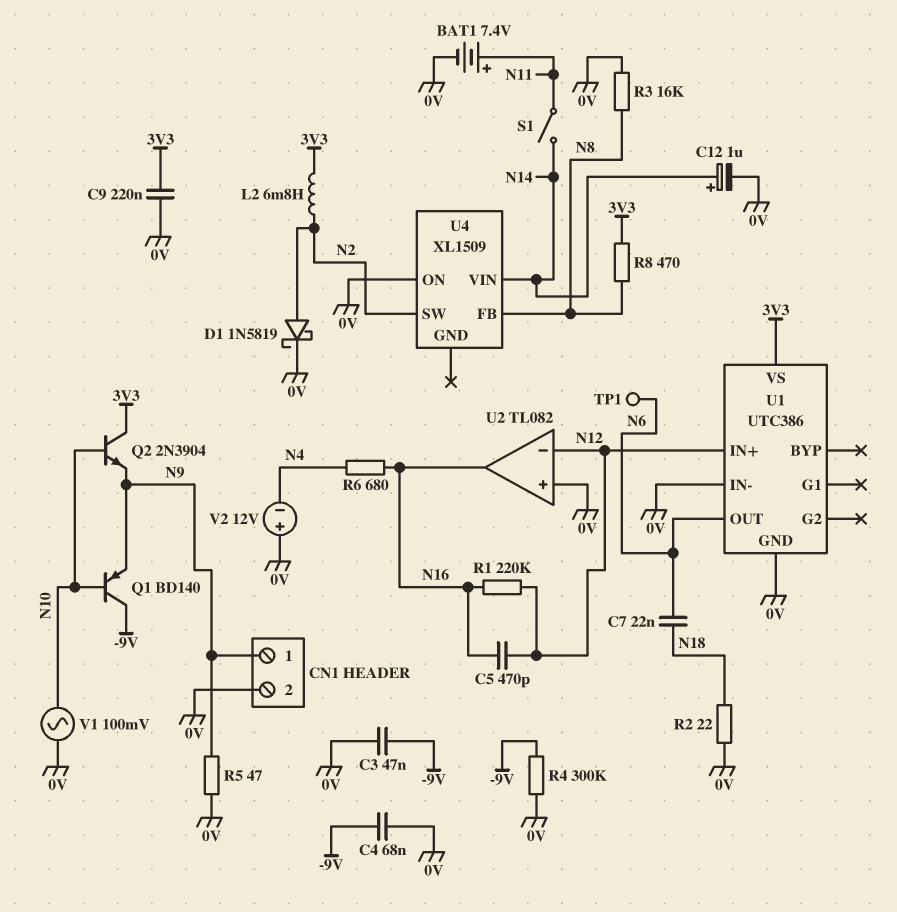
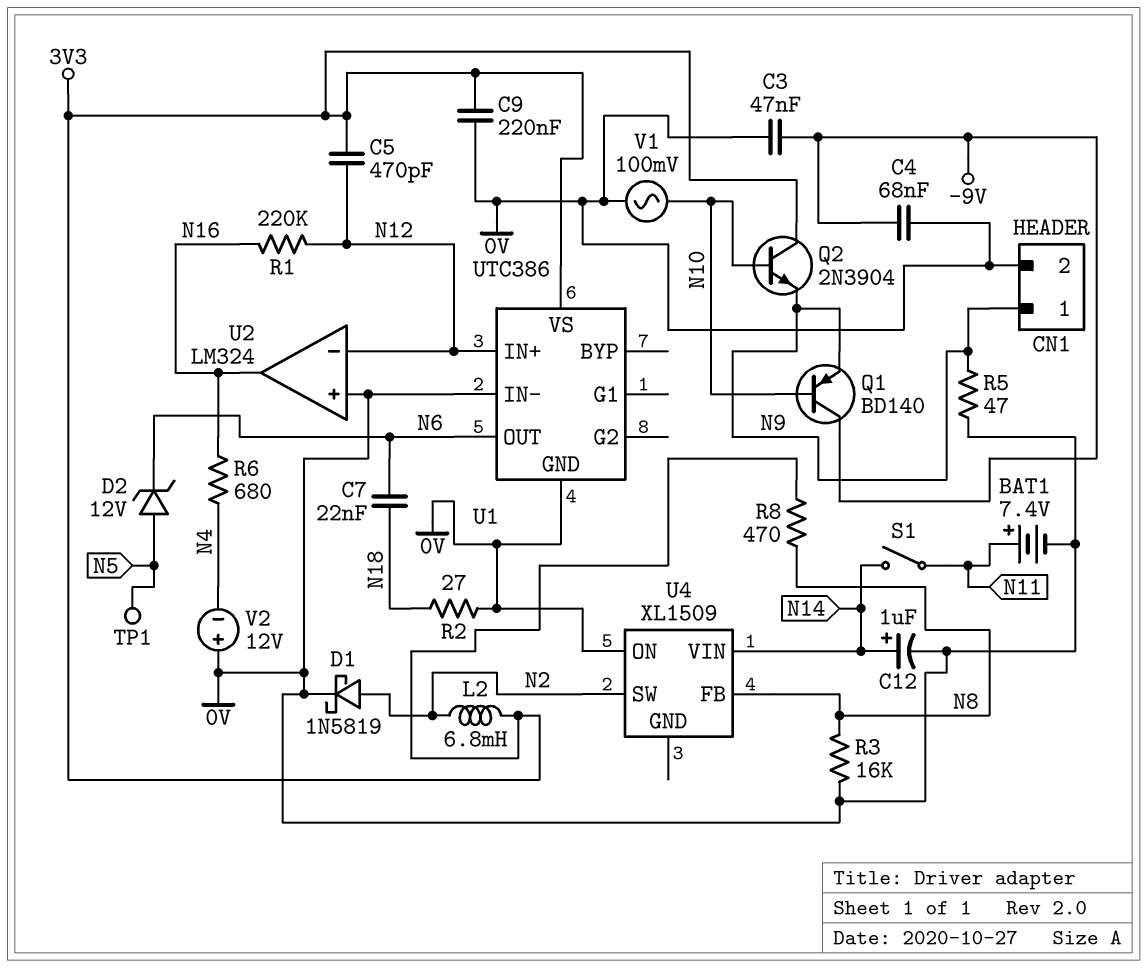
C5: 470pF (N12, N16) -> 470pF (3V3, N12)
D2: none -> zener 12V (A N5, K N6)
R2: 22 (0V, N18) -> 27 (0V, N18)
R4: 300k (-9V, 0V) -> none
TP1: test point (N6) -> test point (N5)
U2: TL082 -> LM324

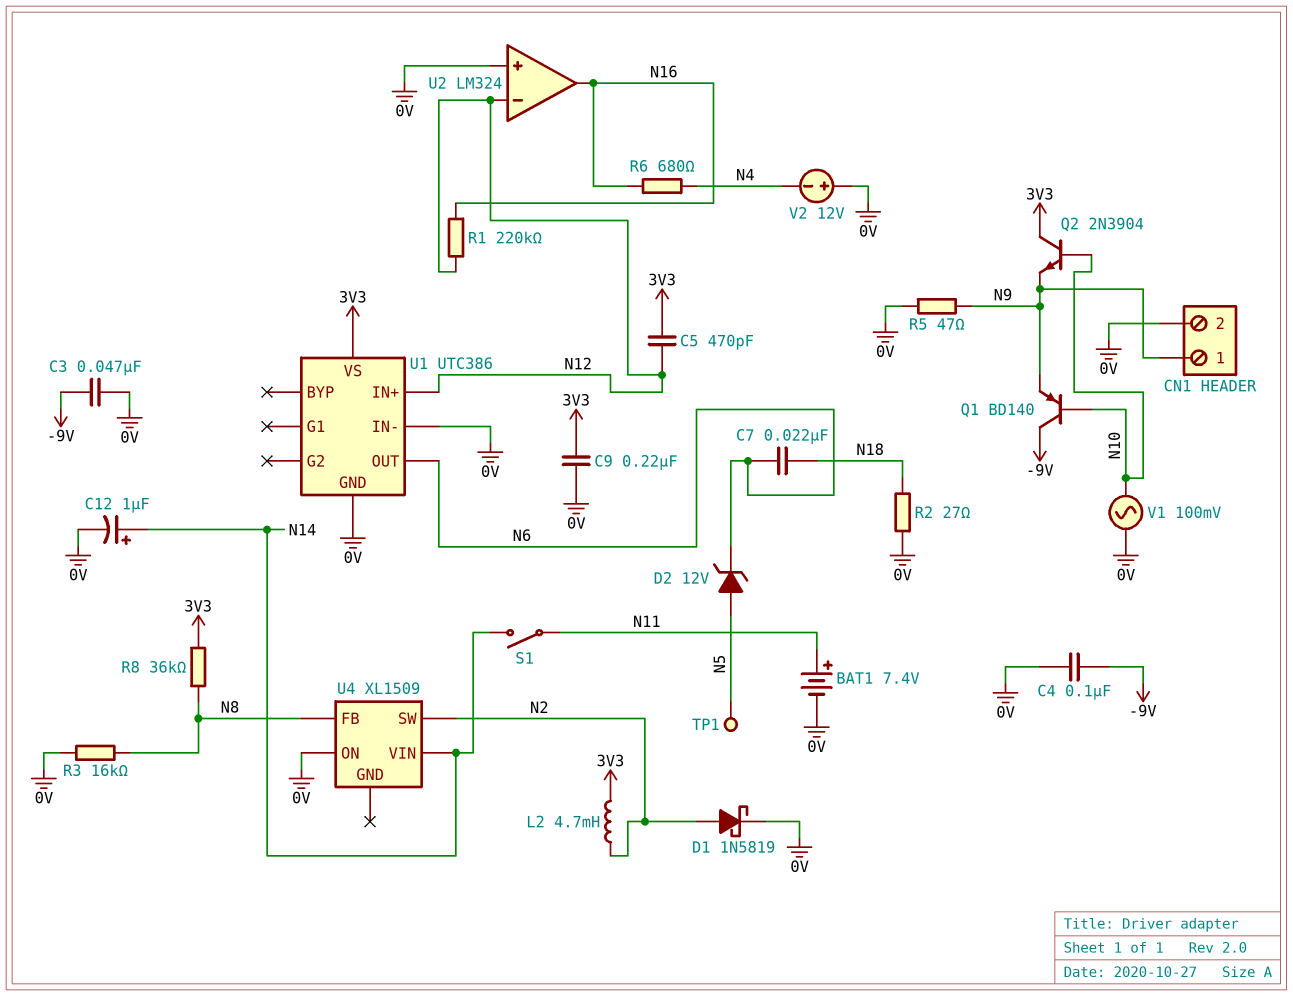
C4: 68nF (-9V, 0V) -> 100nF (-9V, 0V)
L2: 6.8mH (3V3, N2) -> 4.7mH (3V3, N2)
R8: 470 (3V3, N8) -> 36k (3V3, N8)

